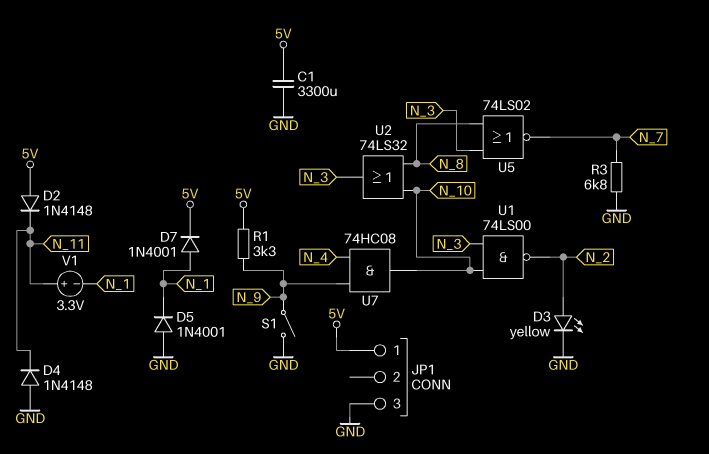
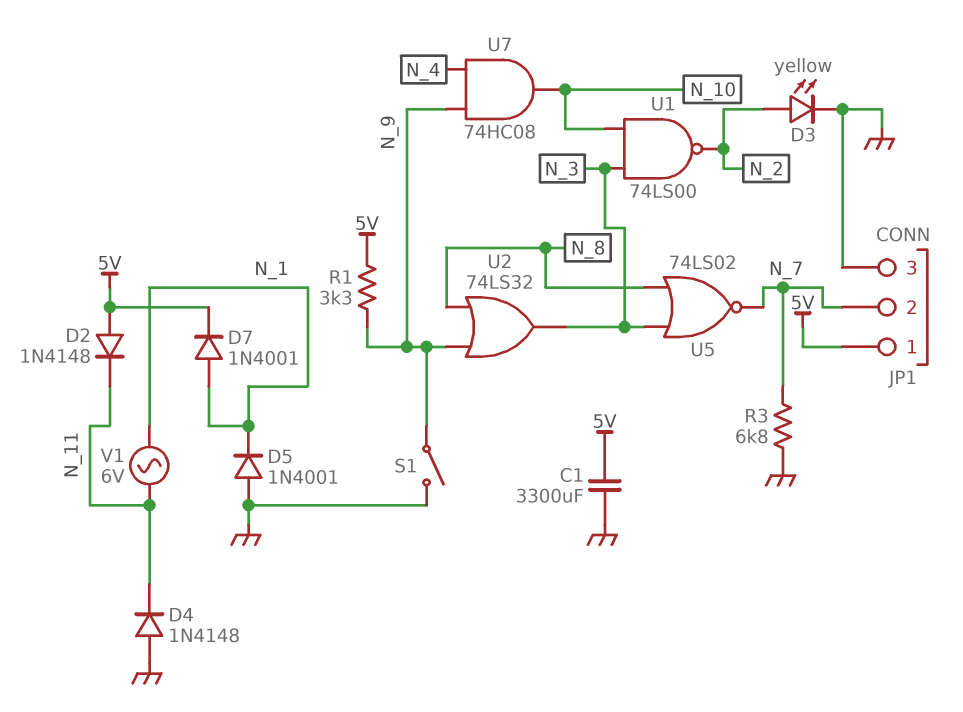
JP1 pin 2: none -> N_7
U2: OR 74LS32 (in N_8, in N_10, out N_3) -> OR 74LS32 (in N_8, in N_9, out N_3)
V1: 3.3V (plus N_11, minus N_1) -> AC 6V (N_1, N_11)

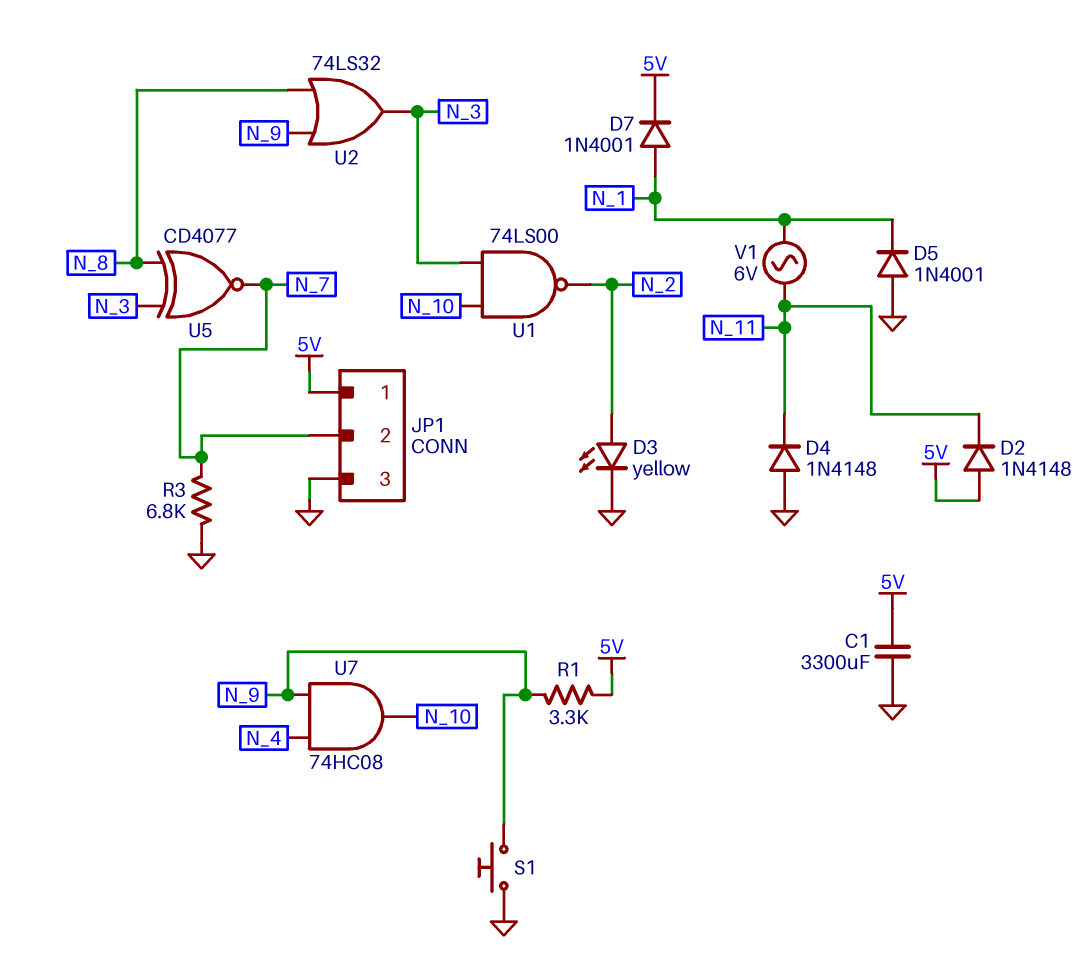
S1: switch (GND, N_9) -> button (GND, N_9)
U5: NOR 74LS02 (in N_3, in N_8, out N_7) -> XNOR CD4077 (in N_3, in N_8, out N_7)

